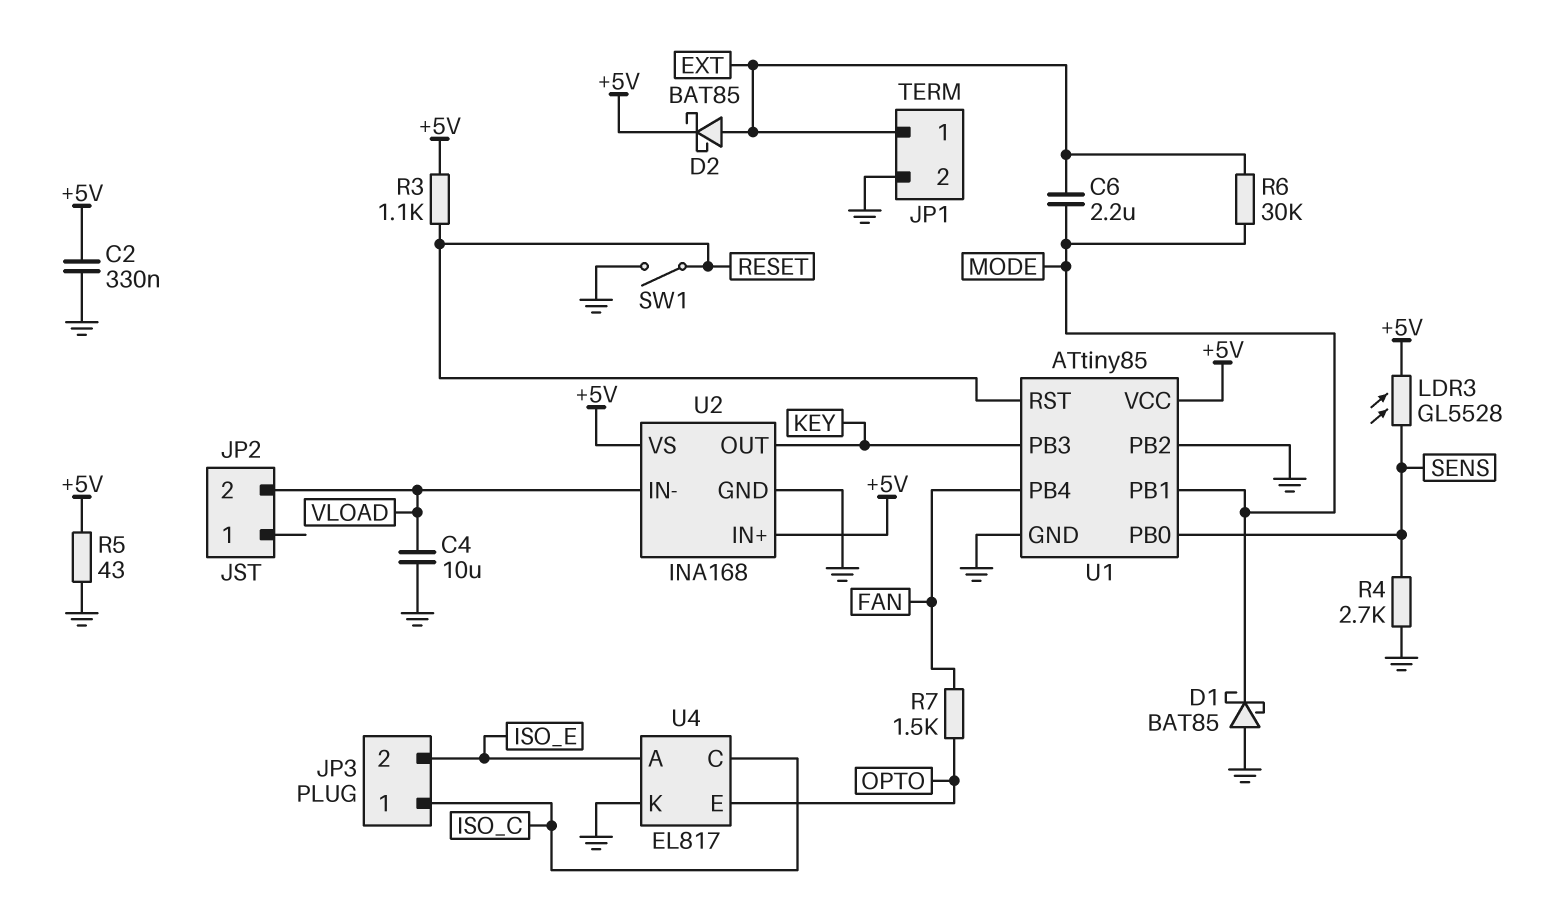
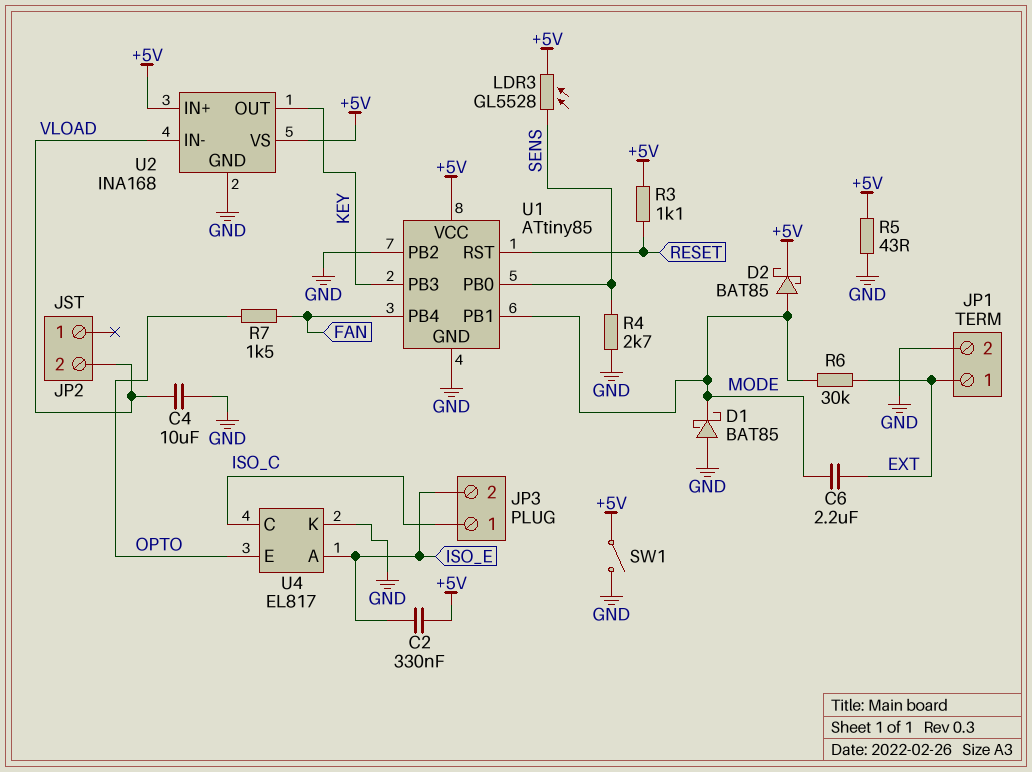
C2: 330nF (+5V, GND) -> 330nF (+5V, ISO_E)
D2: schottky BAT85 (A EXT, K +5V) -> schottky BAT85 (A MODE, K +5V)
SW1: switch (GND, RESET) -> switch (+5V, GND)

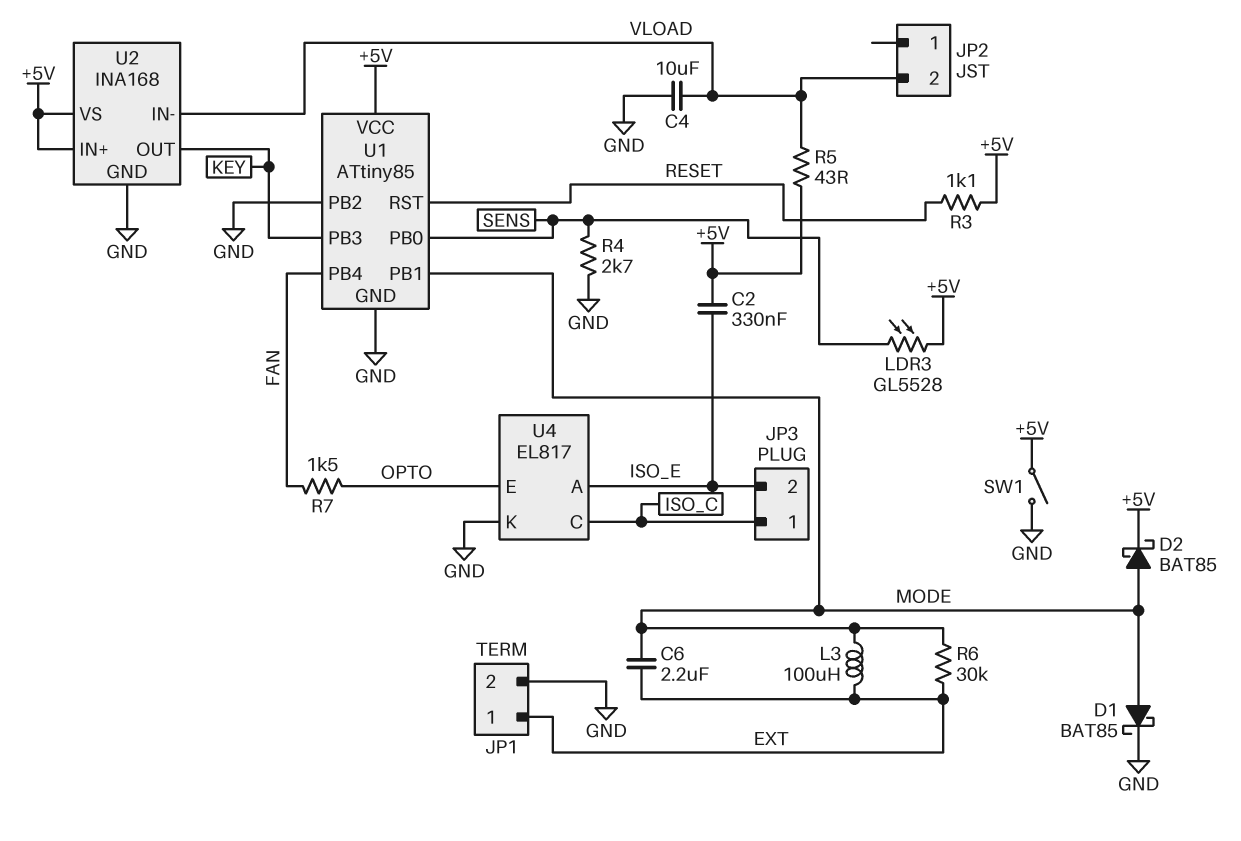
D1: schottky BAT85 (A GND, K MODE) -> schottky BAT85 (A MODE, K GND)
L3: none -> 100uH (EXT, MODE)
R5: 43 (+5V, GND) -> 43 (+5V, VLOAD)

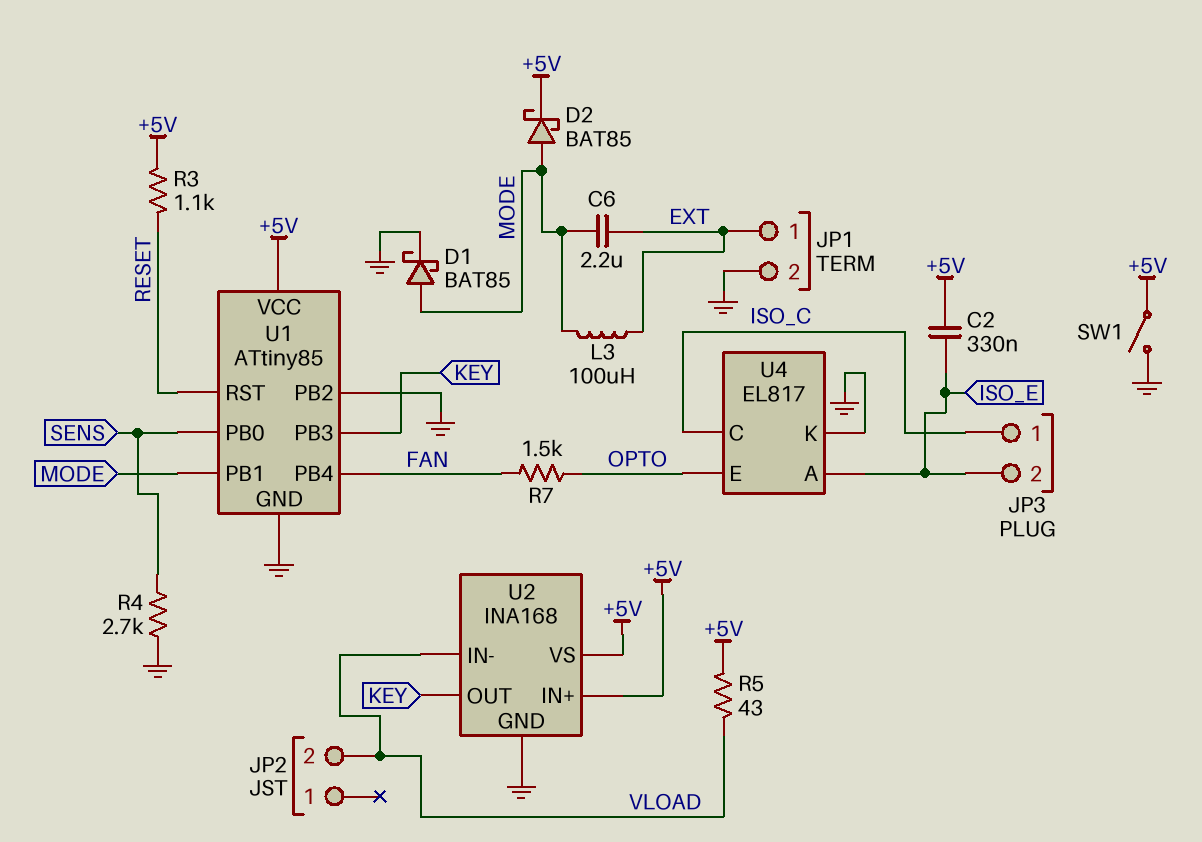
C4: 10uF (GND, VLOAD) -> none
LDR3: GL5528 (+5V, SENS) -> none
R6: 30k (EXT, MODE) -> none

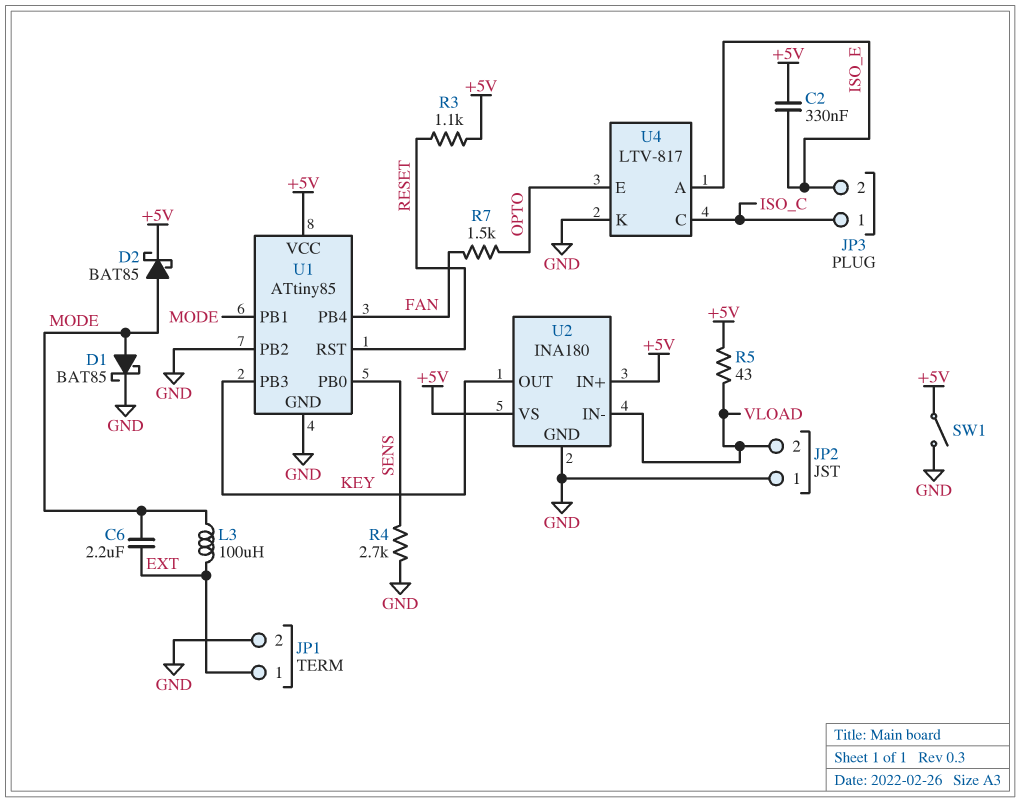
JP2 pin 1: none -> GND
U2: INA168 -> INA180
U4: EL817 -> LTV-817

